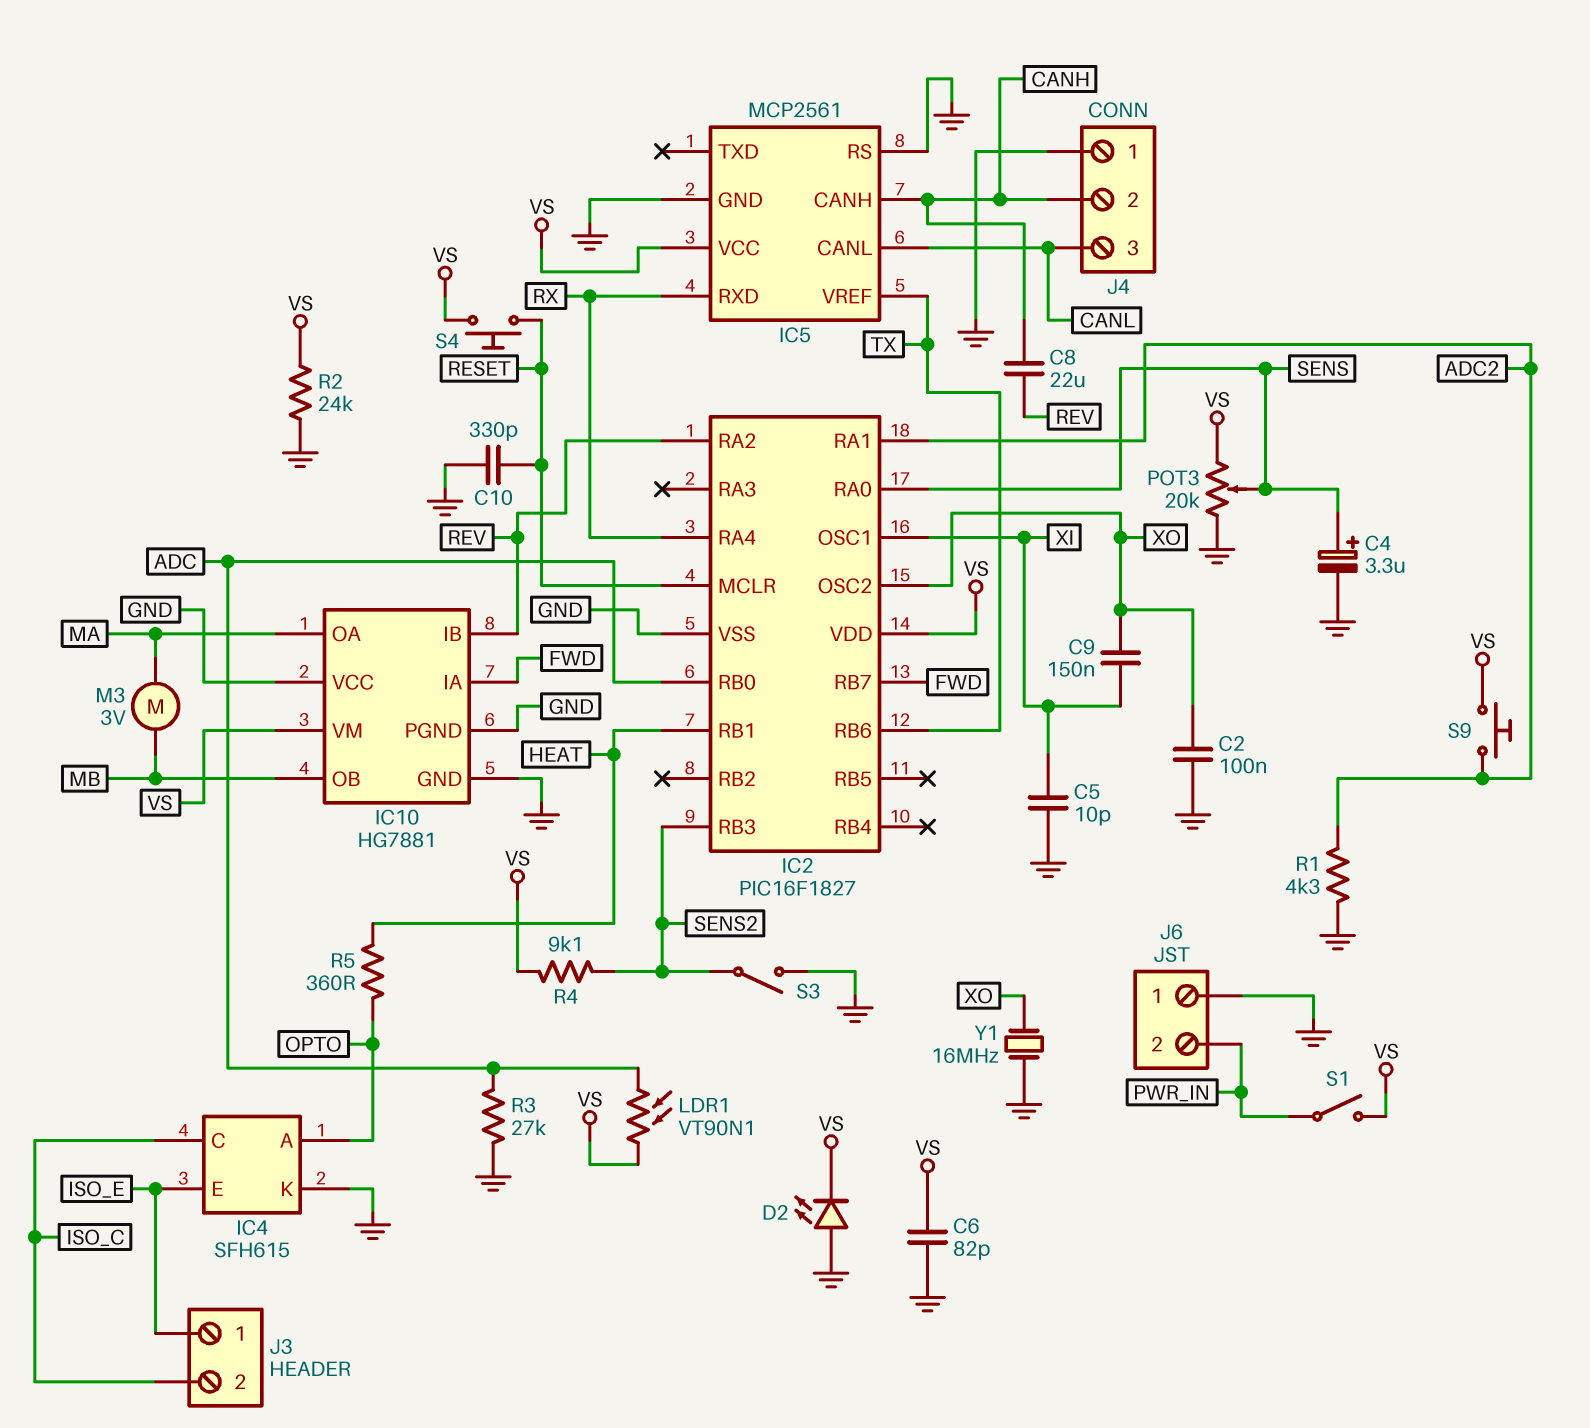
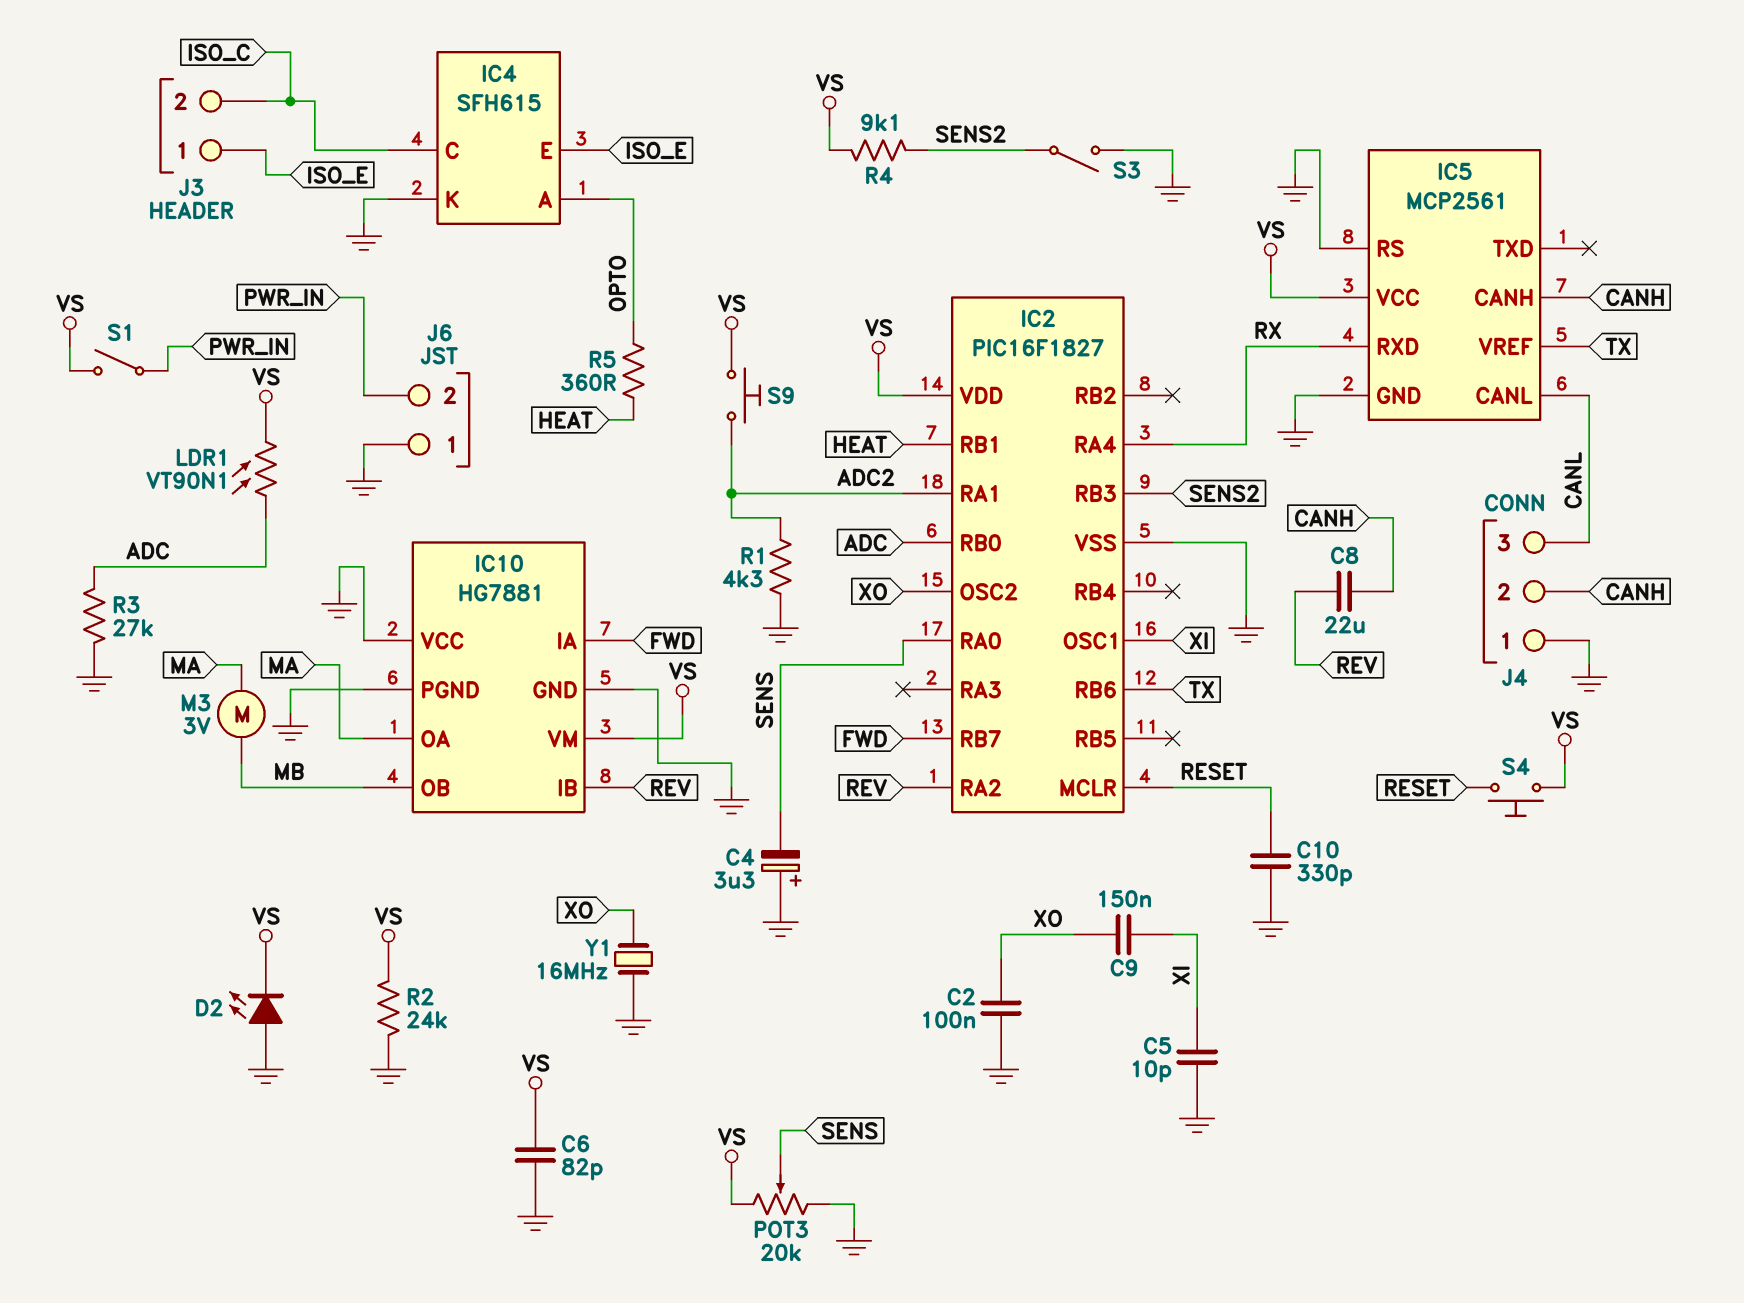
C4: 3.3uF (plus SENS, minus GND) -> 3.3uF (plus GND, minus SENS)

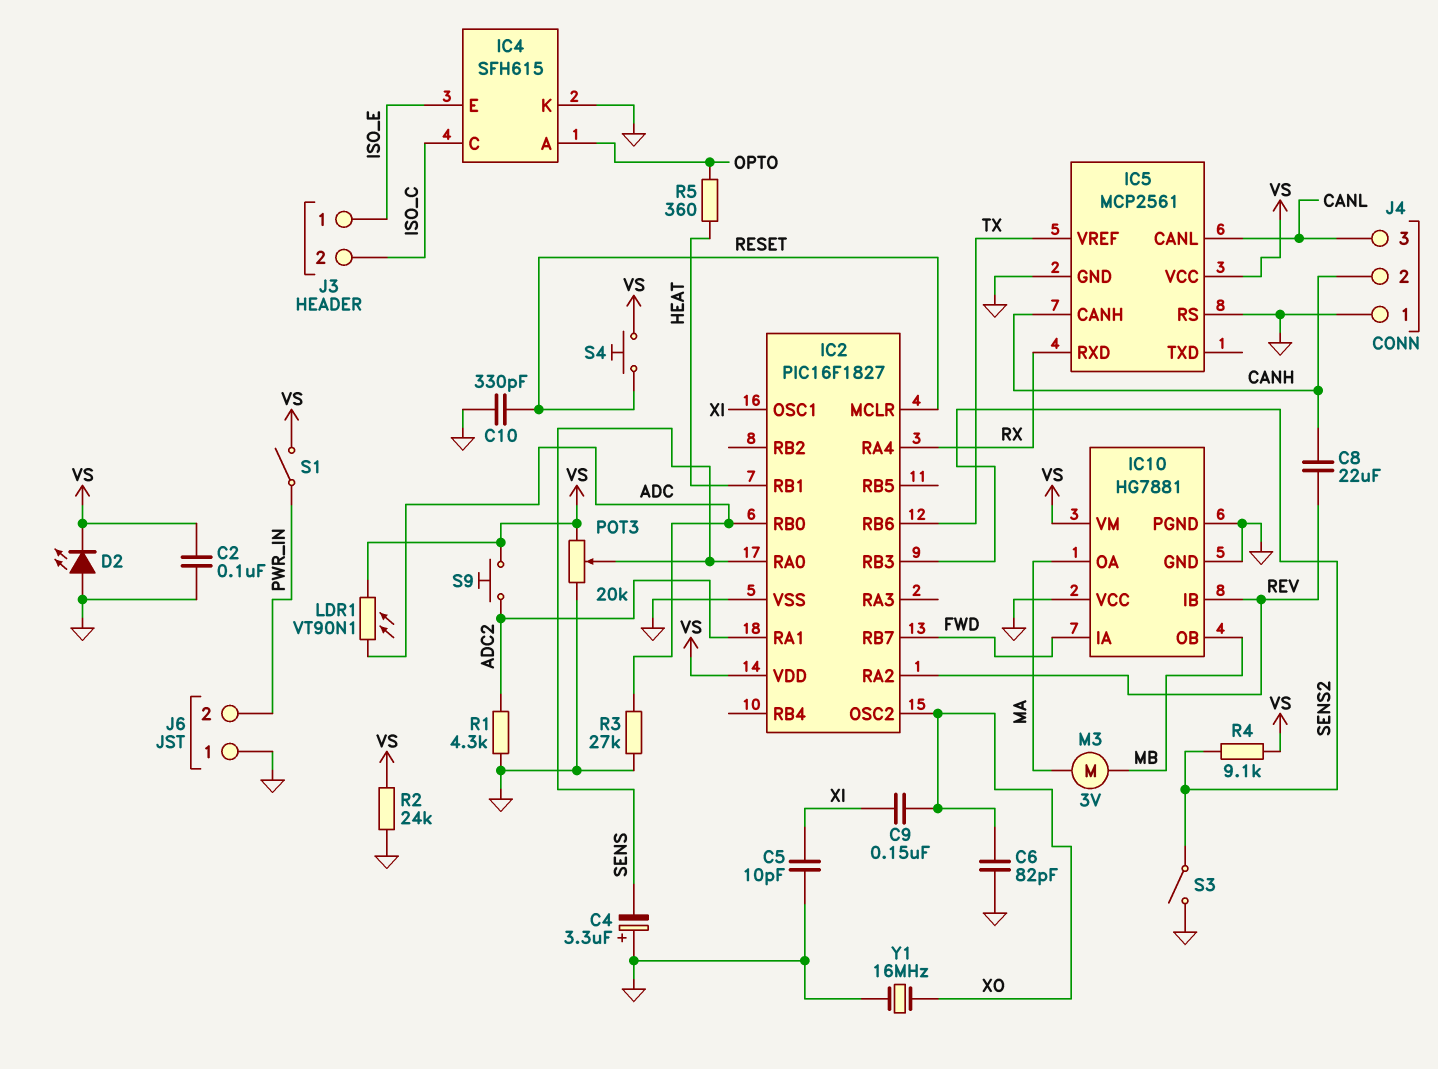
C2: 100nF (GND, XO) -> 100nF (GND, VS)
C6: 82pF (GND, VS) -> 82pF (GND, XO)

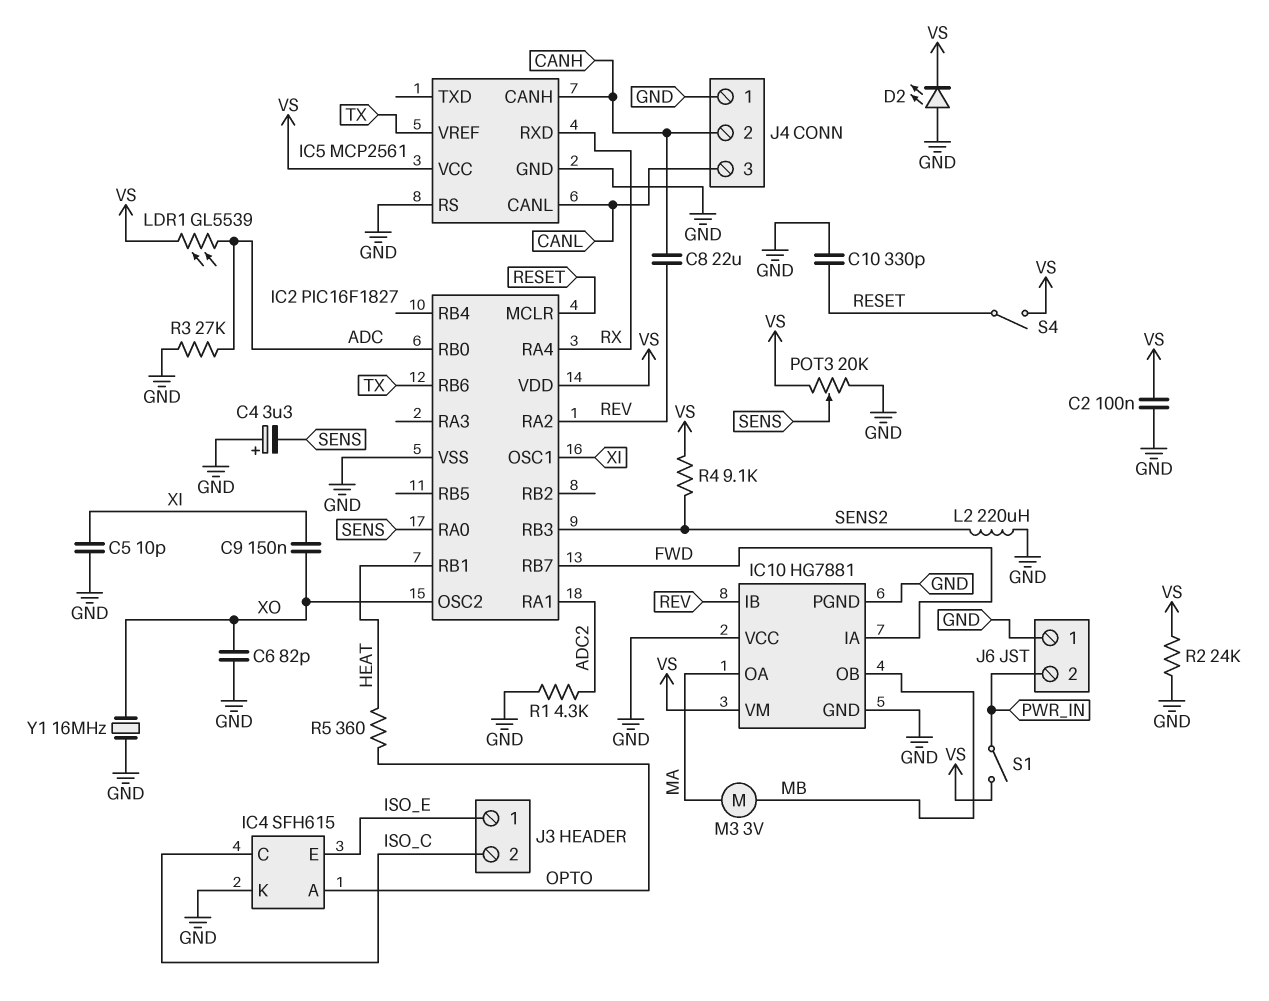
L2: none -> 220uH (GND, SENS2)
LDR1: VT90N1 (ADC, VS) -> GL5539 (ADC, VS)
S3: switch (GND, SENS2) -> none
S4: button (RESET, VS) -> switch (RESET, VS)
S9: button (ADC2, VS) -> none

